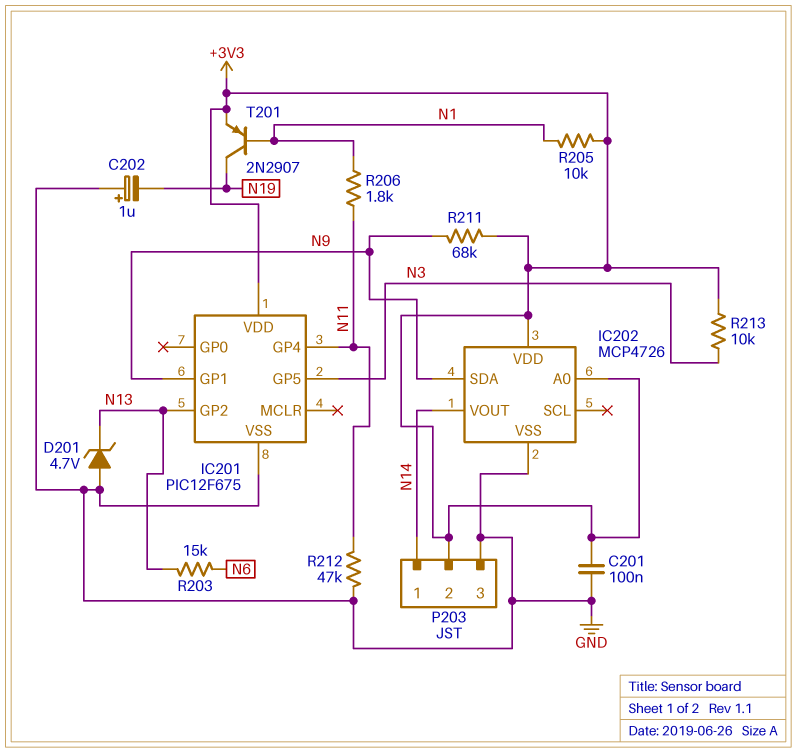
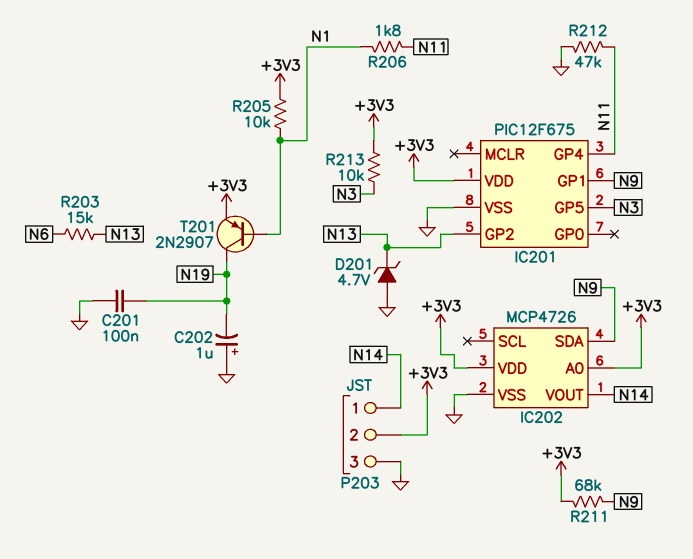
C201: 100nF (+3V3, GND) -> 100nF (GND, N19)

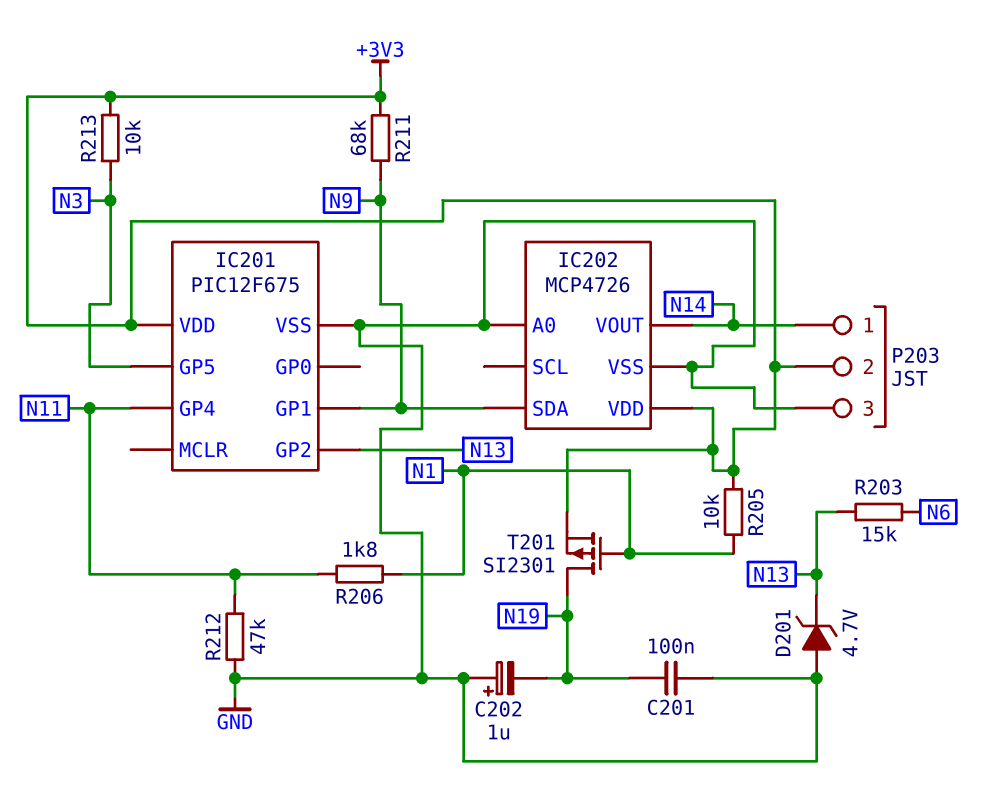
IC202 pin A0: +3V3 -> GND
T201: PNP 2N2907 (B N1, C N19, E +3V3) -> PMOS SI2301 (G N1, D N19, S +3V3)

